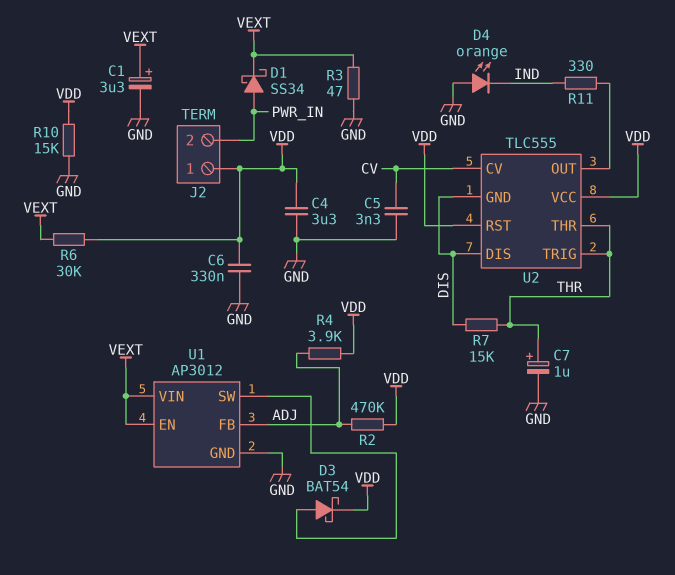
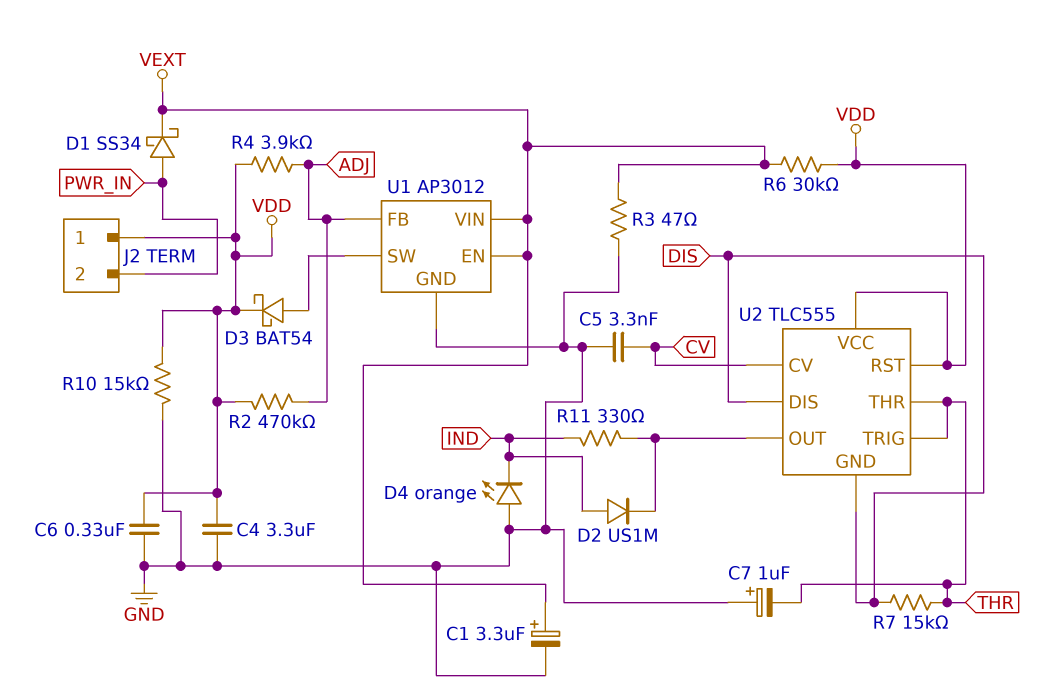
C7: 1uF (plus THR, minus GND) -> 1uF (plus GND, minus THR)
D2: none -> diode US1M (A IND, K U2/OUT)

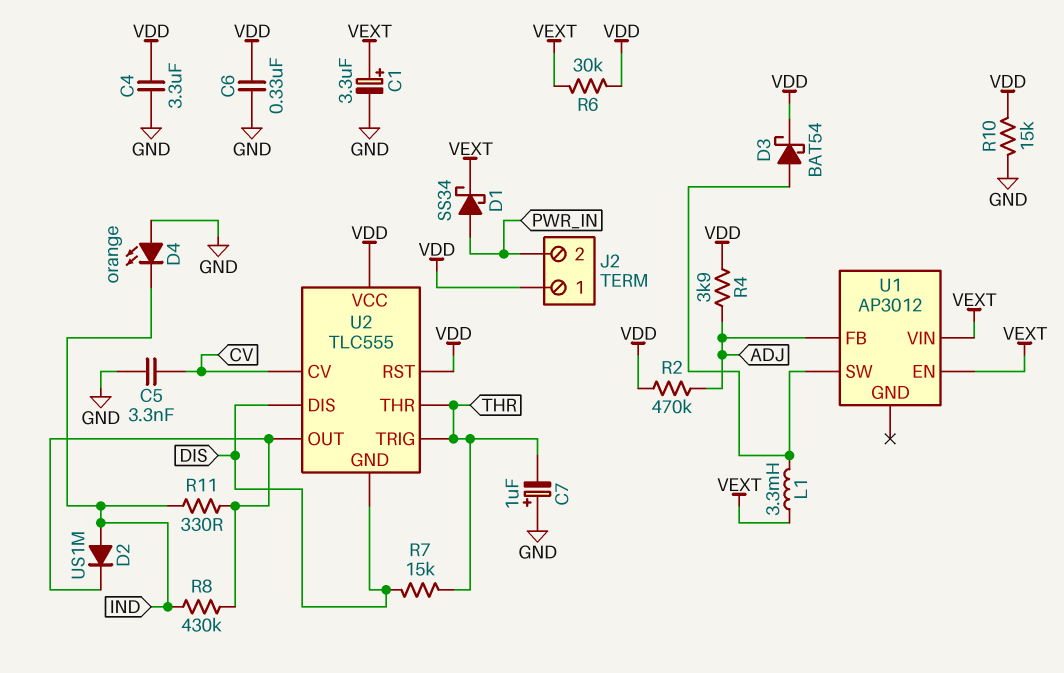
L1: none -> 3.3mH (U1/SW, VEXT)
R3: 47 (GND, VEXT) -> none
R8: none -> 430k (IND, U2/OUT)
U1 pin GND: GND -> none

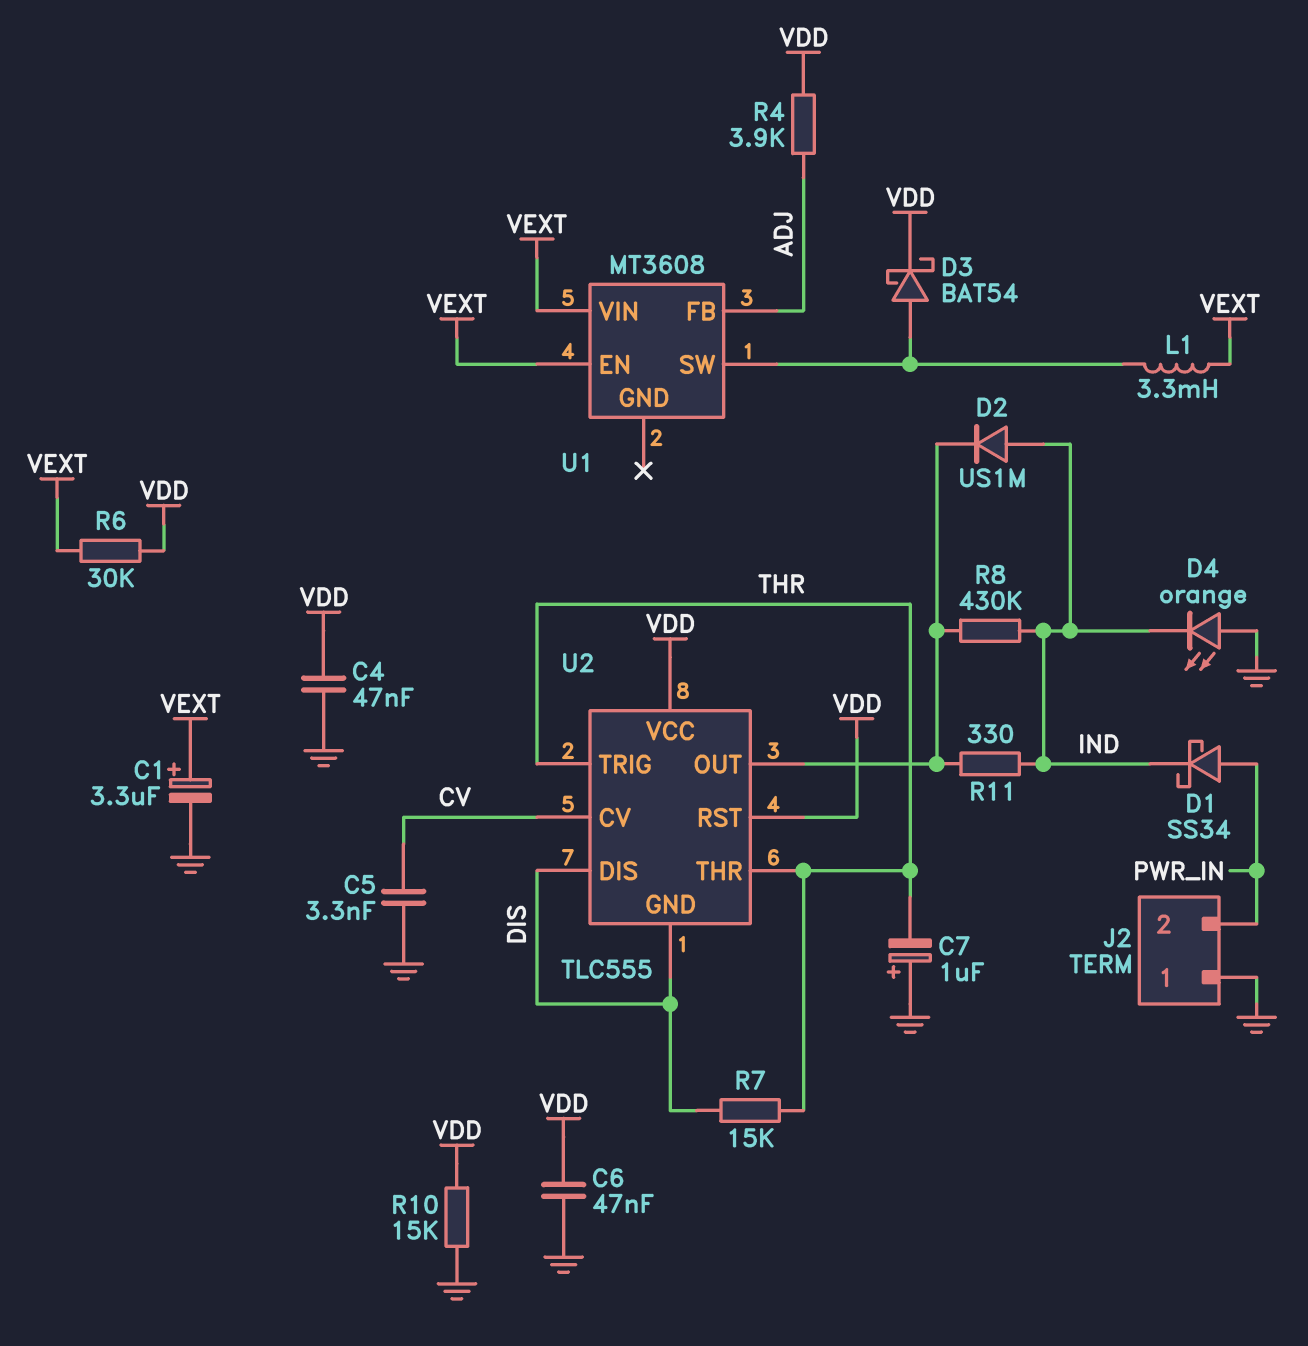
C4: 3.3uF (GND, VDD) -> 47nF (GND, VDD)
C6: 330nF (GND, VDD) -> 47nF (GND, VDD)
D1: schottky SS34 (A PWR_IN, K VEXT) -> schottky SS34 (A PWR_IN, K IND)
J2 pin 1: VDD -> GND
R2: 470k (ADJ, VDD) -> none
U1: AP3012 -> MT3608

